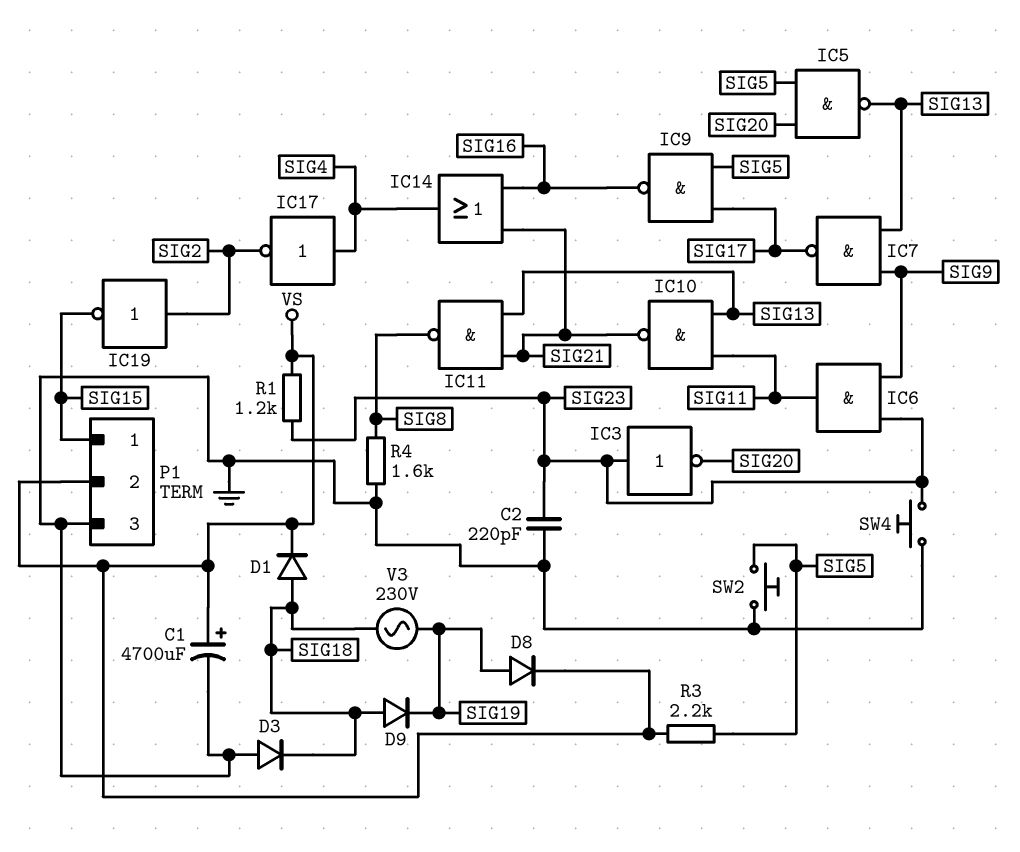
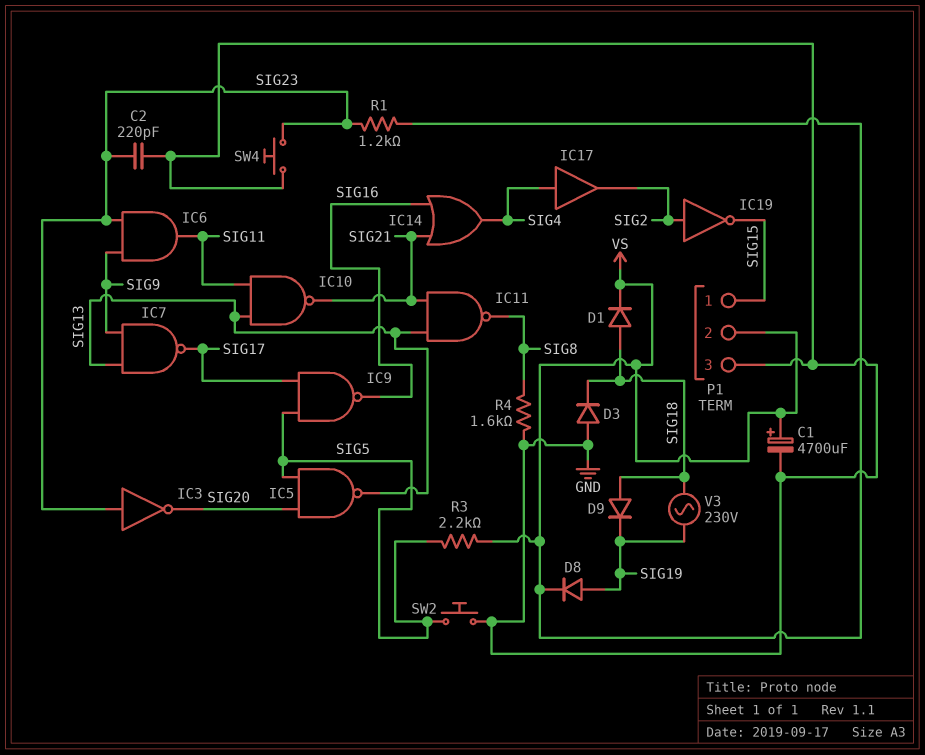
IC17: NOT (in SIG4, out SIG2) -> buffer (in SIG4, out SIG2)

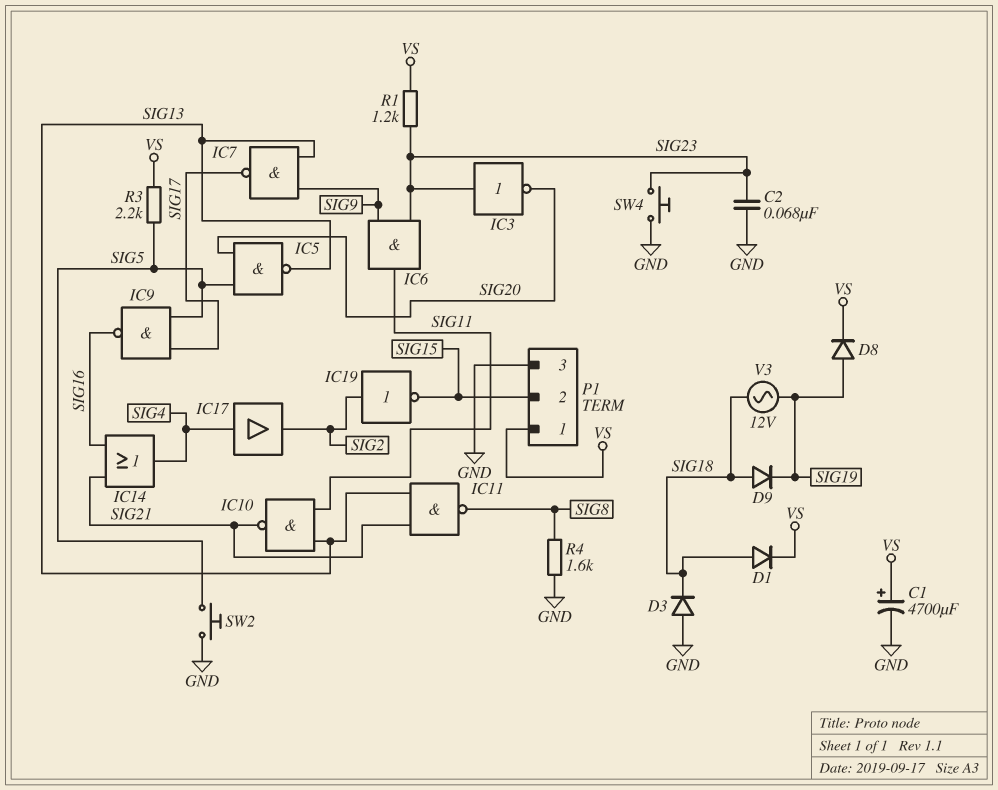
C2: 220pF (GND, SIG23) -> 68nF (GND, SIG23)
P1 pin 1: SIG15 -> VS
P1 pin 2: VS -> SIG15
V3: AC 230V (SIG18, SIG19) -> AC 12V (SIG18, SIG19)

